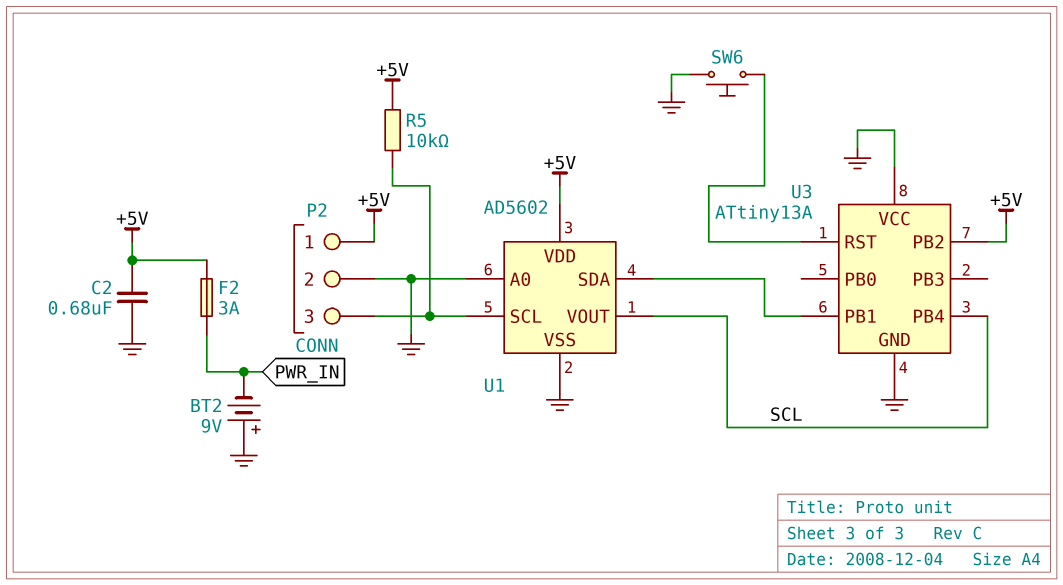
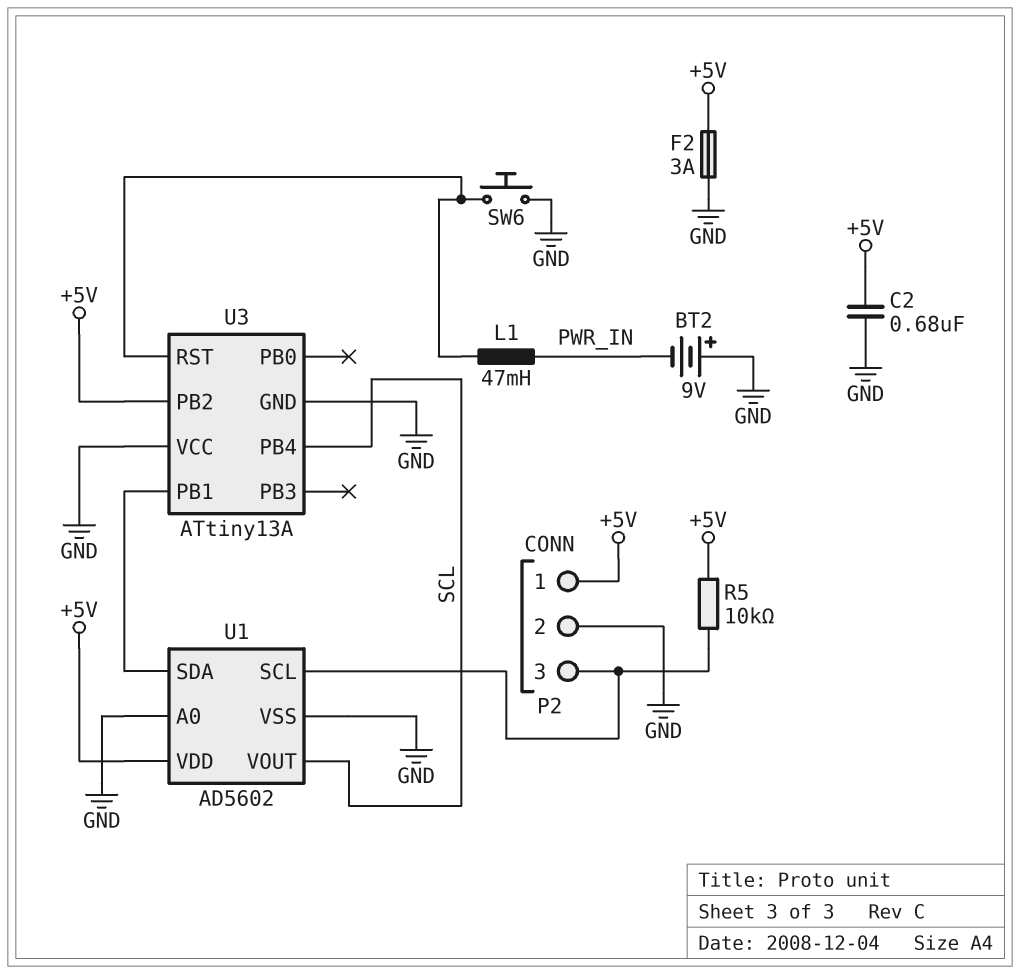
F2: 3A (+5V, PWR_IN) -> 3A (+5V, GND)
L1: none -> 47mH (PWR_IN, U3/RST)

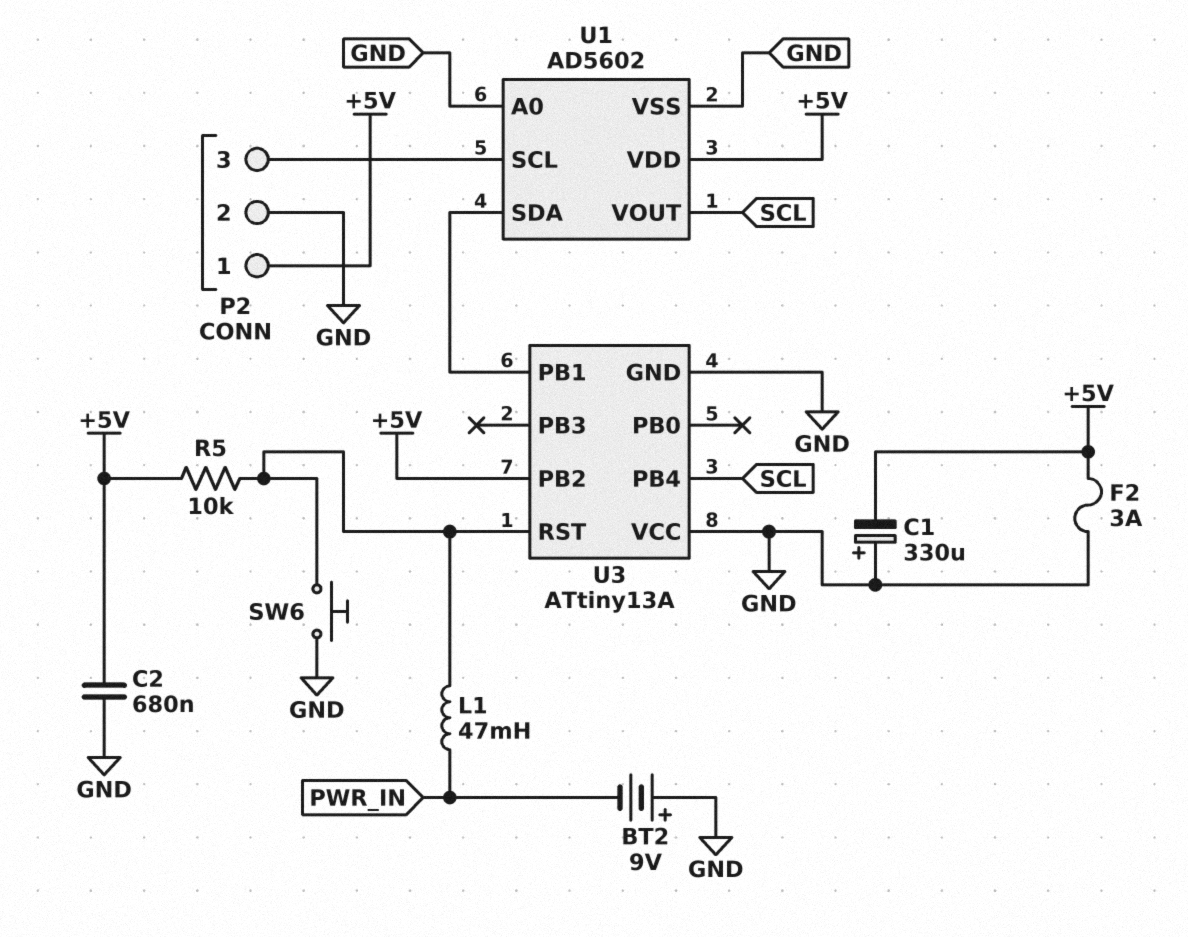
C1: none -> 330uF (plus GND, minus +5V)
R5: 10k (+5V, P2/3) -> 10k (+5V, U3/RST)

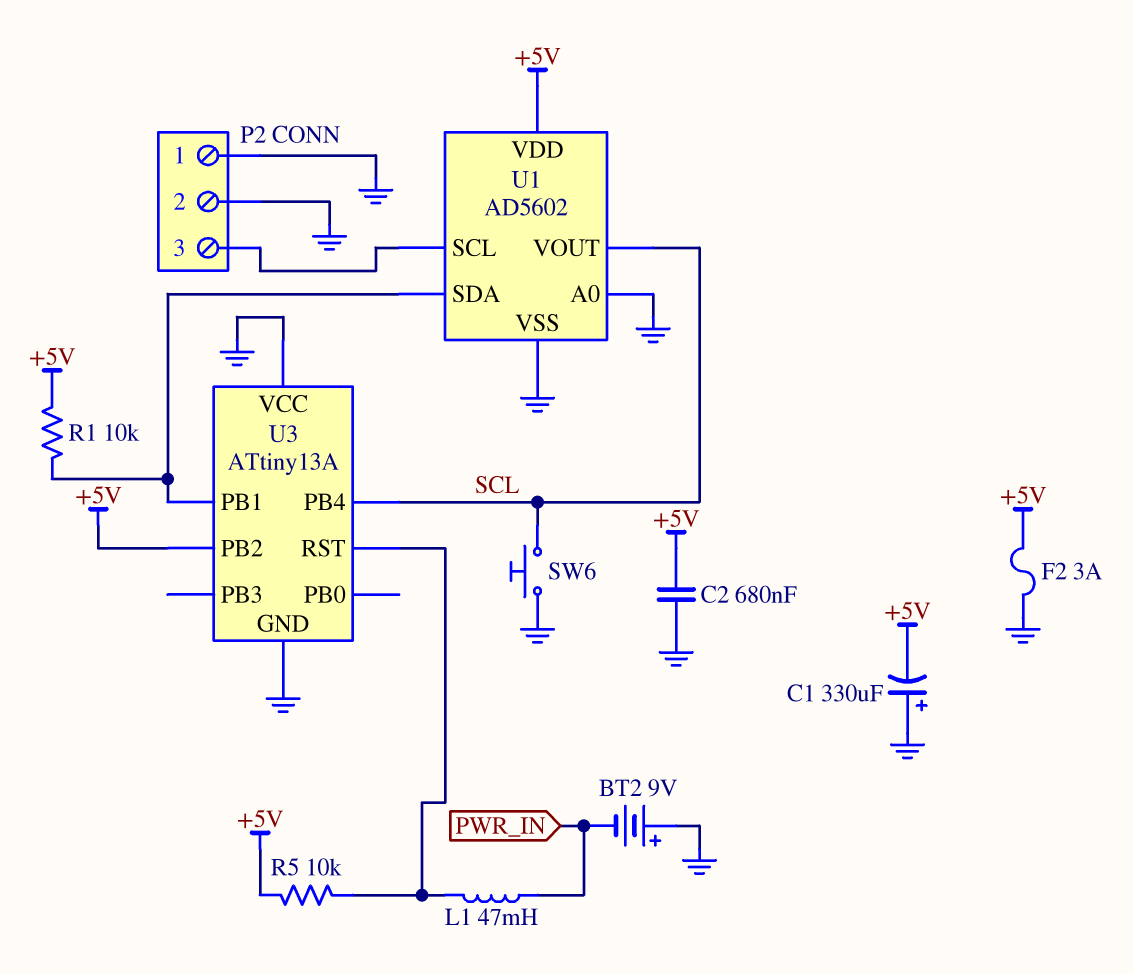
P2 pin 1: +5V -> GND
R1: none -> 10k (+5V, U1/SDA)
SW6: button (GND, U3/RST) -> button (GND, SCL)

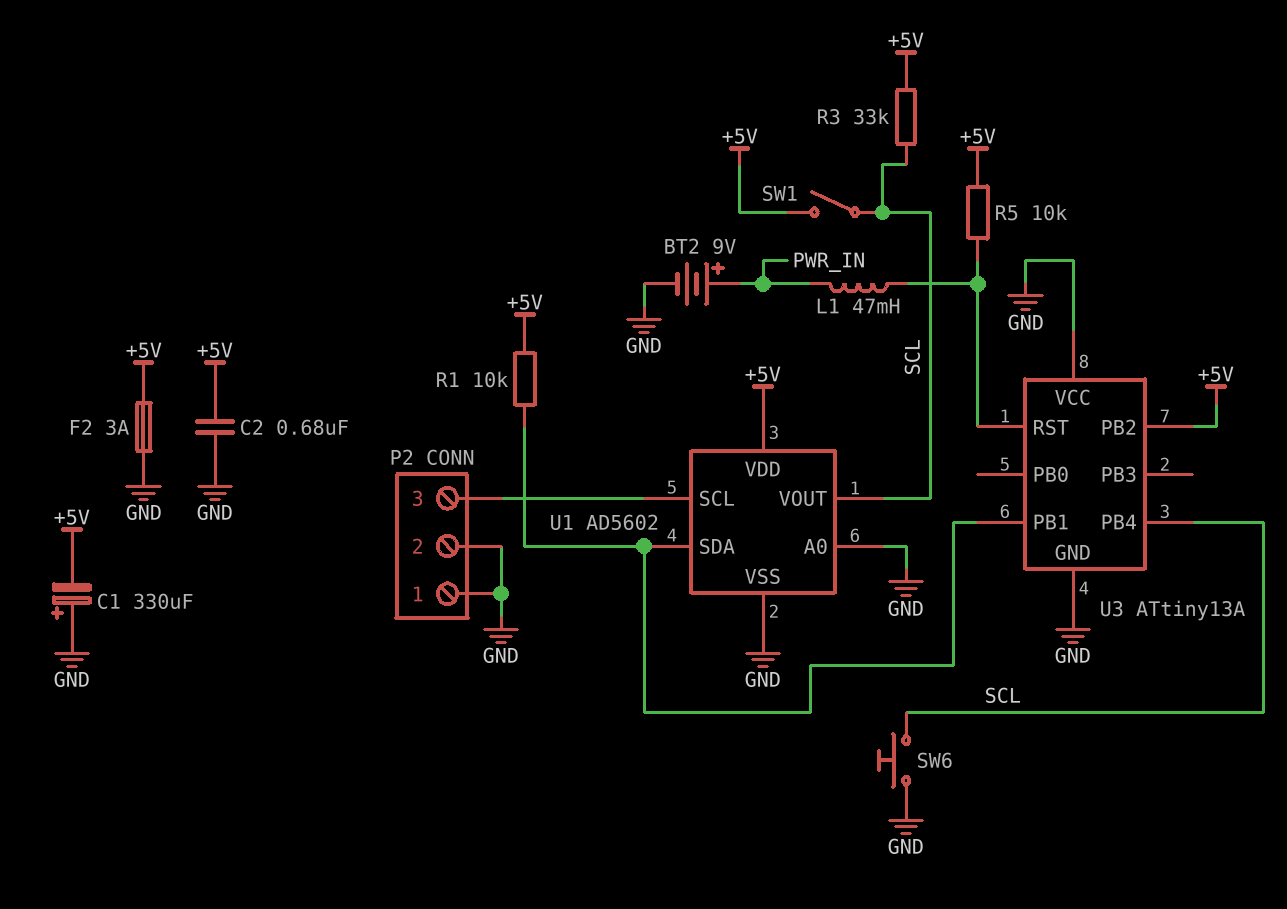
BT2: 9V (plus GND, minus PWR_IN) -> 9V (plus PWR_IN, minus GND)
R3: none -> 33k (+5V, SCL)
SW1: none -> switch (+5V, SCL)

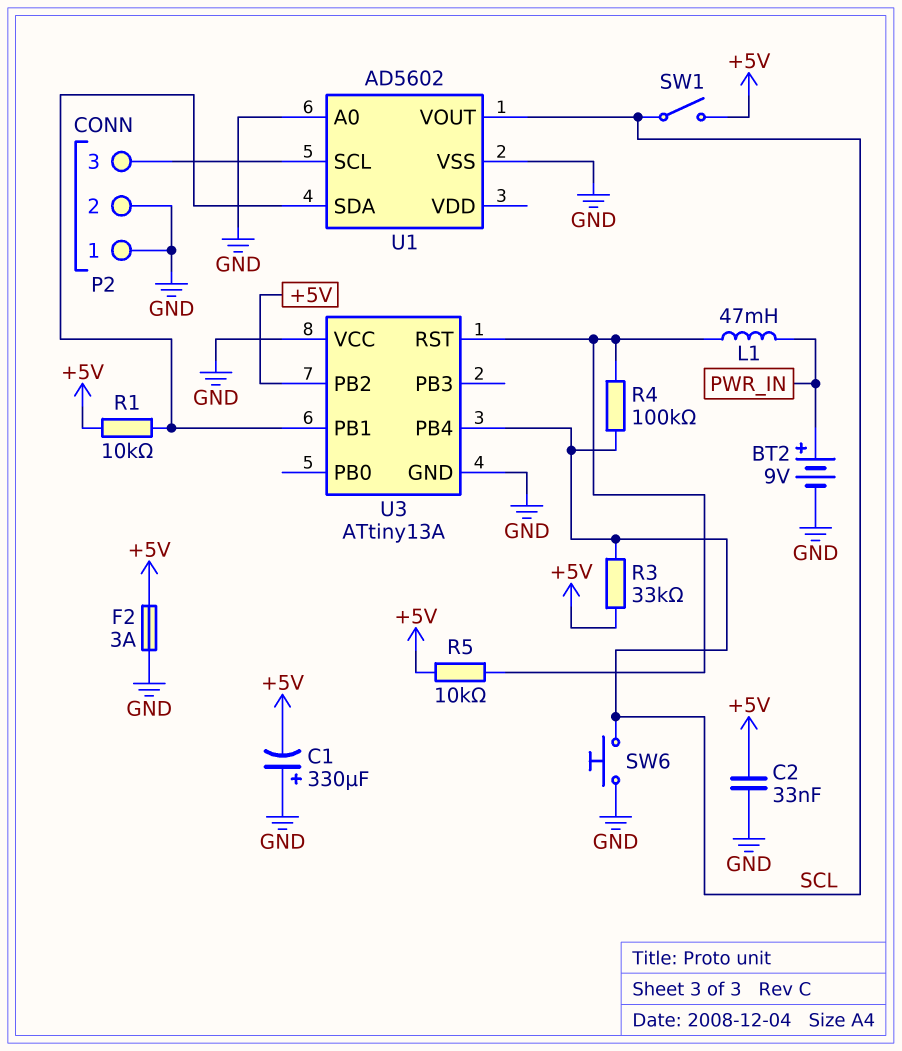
C2: 680nF (+5V, GND) -> 33nF (+5V, GND)
R4: none -> 100k (SCL, U3/RST)
U1 pin VDD: +5V -> none

